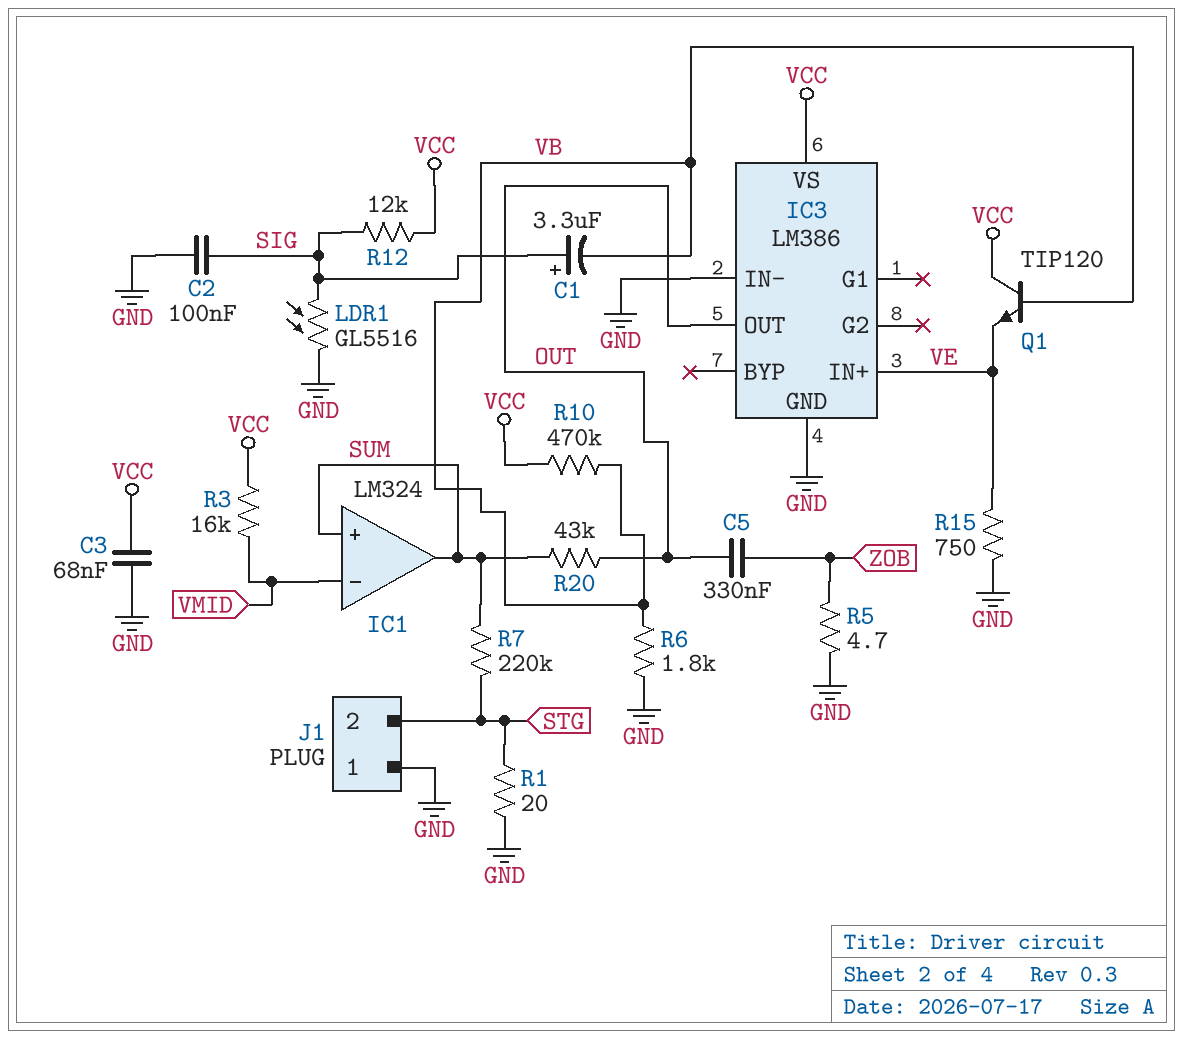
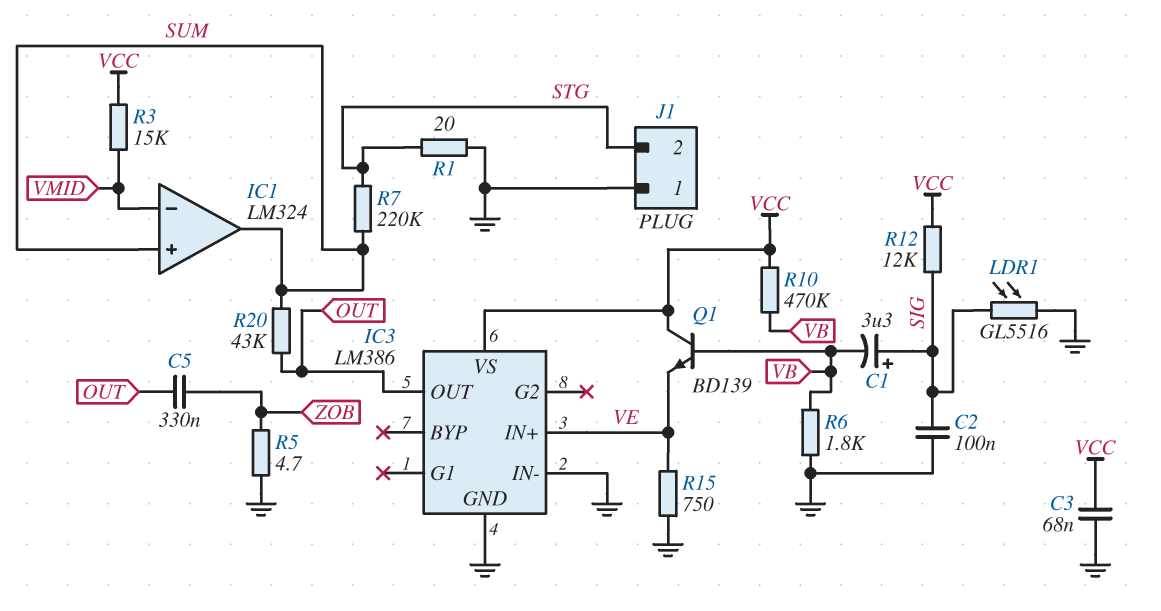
Q1: NPN TIP120 (B VB, C VCC, E VE) -> NPN BD139 (B VB, C VCC, E VE)
R3: 16k (VCC, VMID) -> 15k (VCC, VMID)

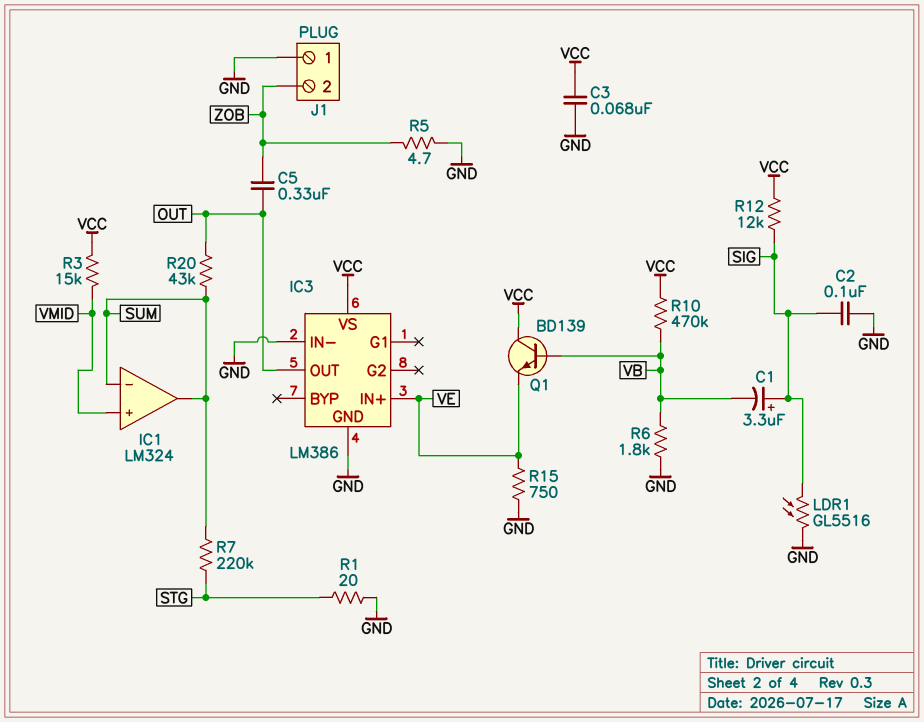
IC1 pin in+: SUM -> VMID
IC1 pin in-: VMID -> SUM
J1 pin 2: STG -> ZOB

